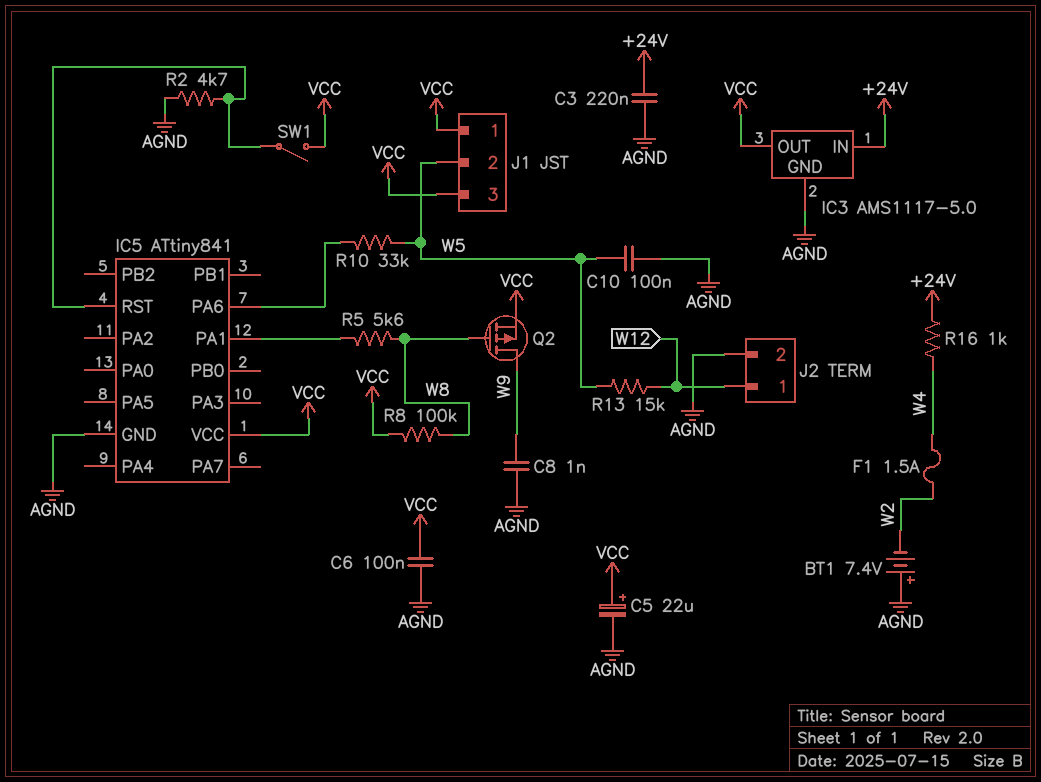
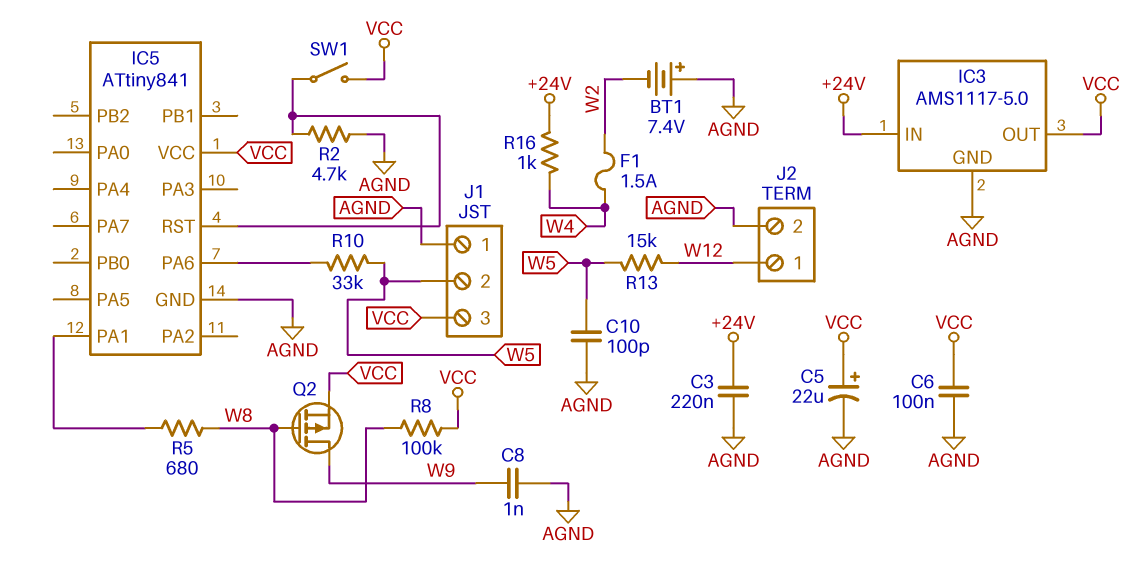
C10: 100nF (AGND, W5) -> 100pF (AGND, W5)
J1 pin 1: VCC -> AGND
R5: 5.6k (IC5/PA1, W8) -> 680 (IC5/PA1, W8)

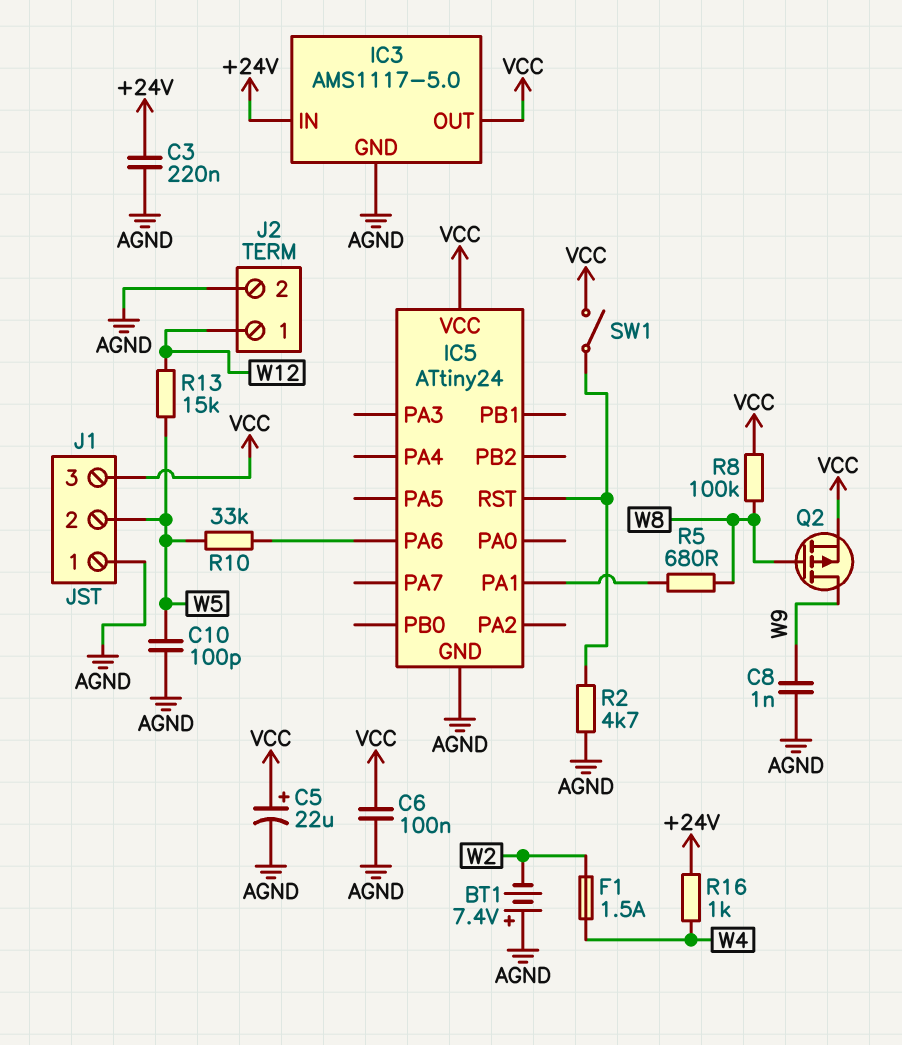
IC5: ATtiny841 -> ATtiny24

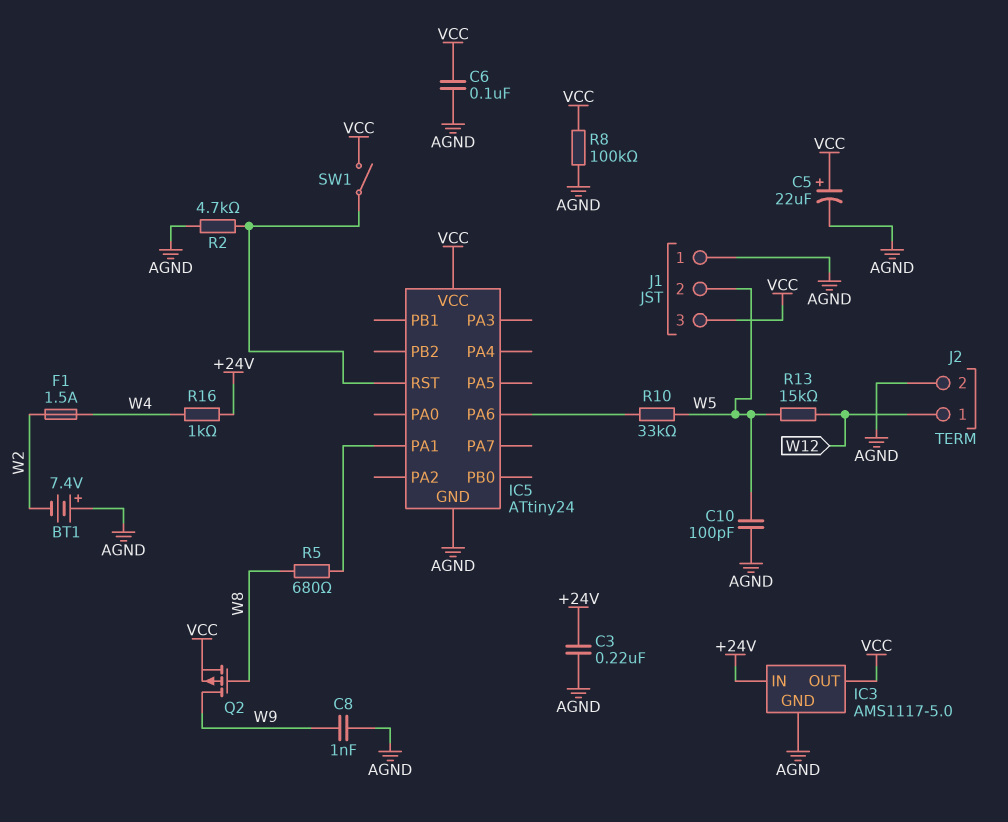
R8: 100k (VCC, W8) -> 100k (AGND, VCC)

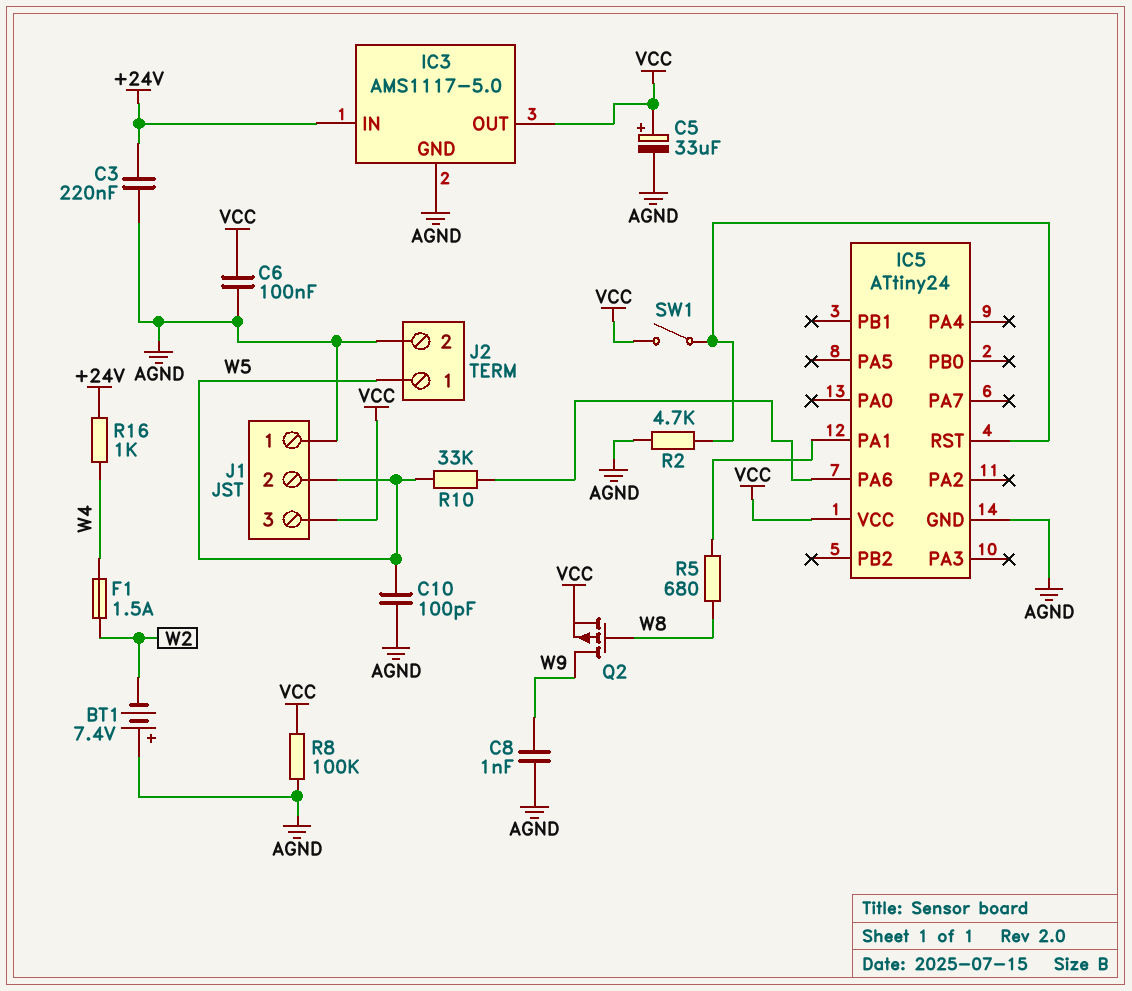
C5: 22uF (plus VCC, minus AGND) -> 33uF (plus VCC, minus AGND)
J2 pin 1: W12 -> W5
R13: 15k (W5, W12) -> none

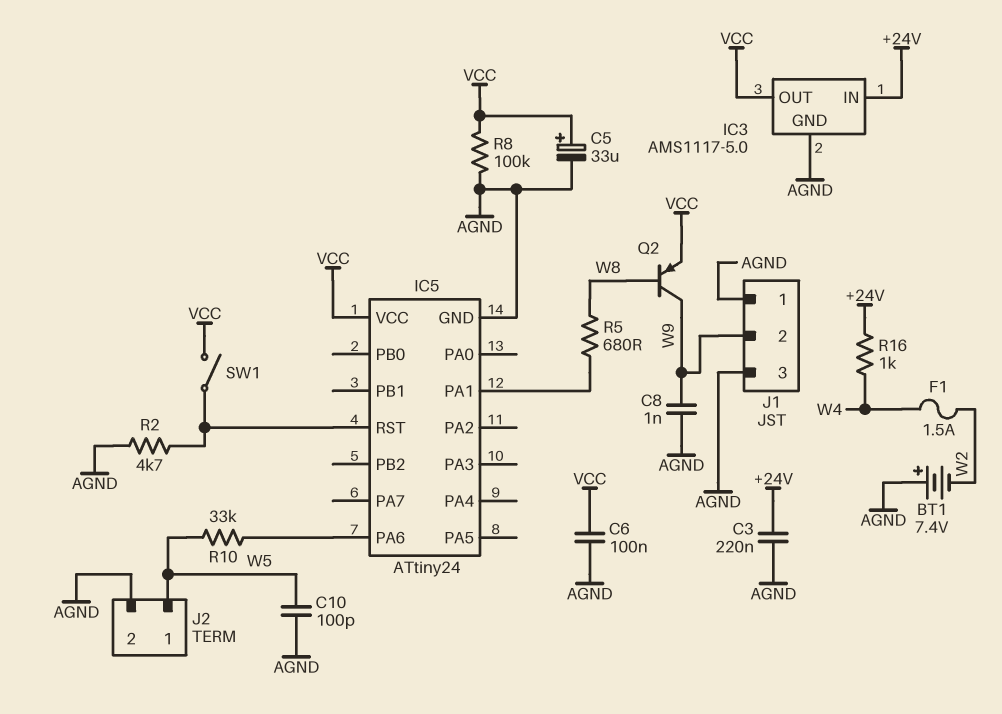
J1 pin 2: W5 -> W9
J1 pin 3: VCC -> AGND
Q2: PMOS (G W8, D W9, S VCC) -> PNP (B W8, C W9, E VCC)

